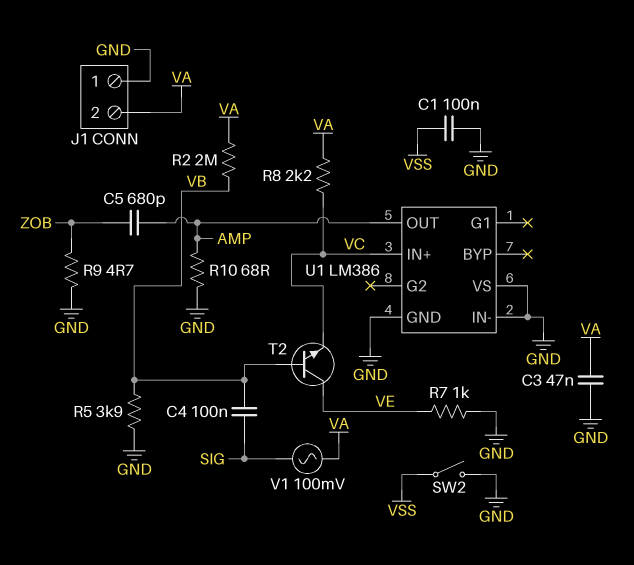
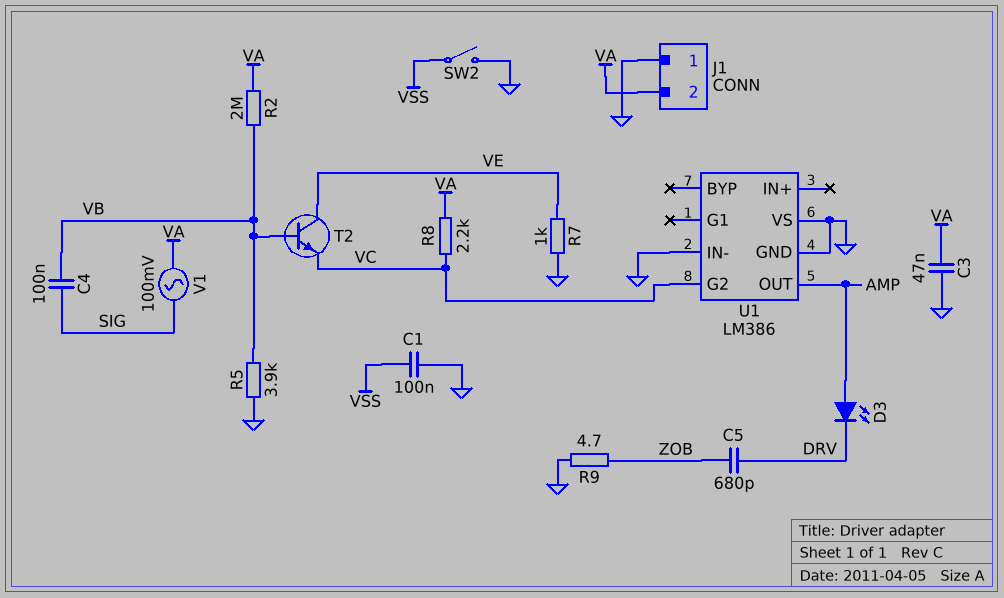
C5: 680pF (AMP, ZOB) -> 680pF (DRV, ZOB)
D3: none -> LED (A AMP, K DRV)
R10: 68 (AMP, GND) -> none
U1 pin G2: none -> VC
U1 pin IN+: VC -> none

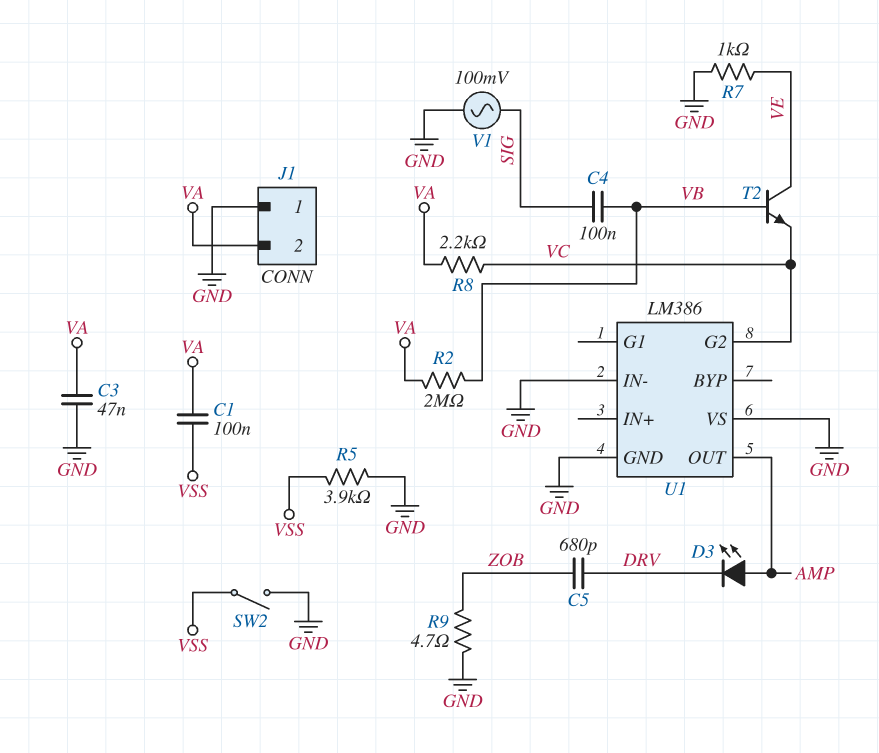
C1: 100nF (GND, VSS) -> 100nF (VA, VSS)
R5: 3.9k (GND, VB) -> 3.9k (GND, VSS)
V1: AC 100mV (SIG, VA) -> AC 100mV (GND, SIG)

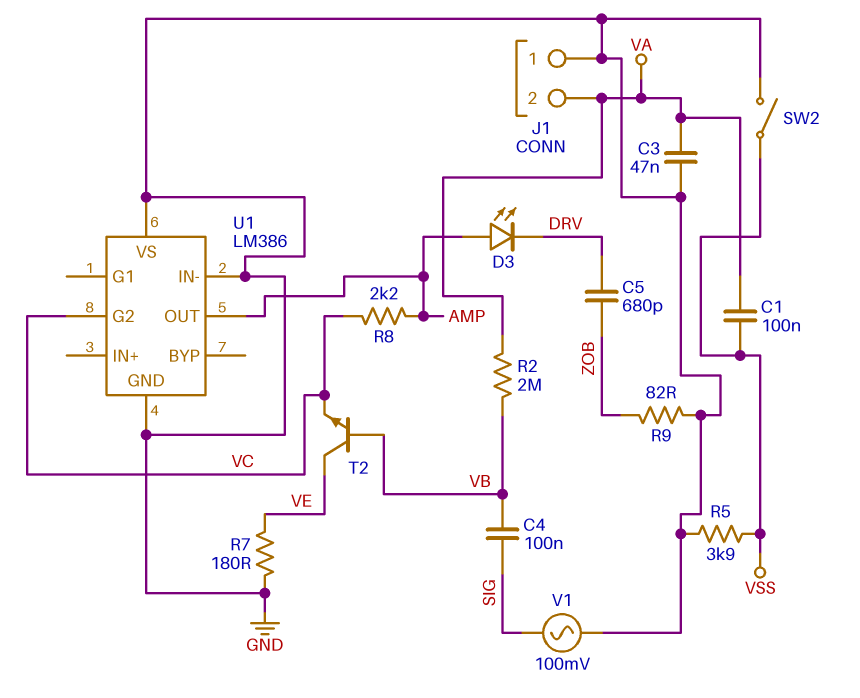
R7: 1k (GND, VE) -> 180 (GND, VE)
R8: 2.2k (VA, VC) -> 2.2k (AMP, VC)
R9: 4.7 (GND, ZOB) -> 82 (GND, ZOB)

